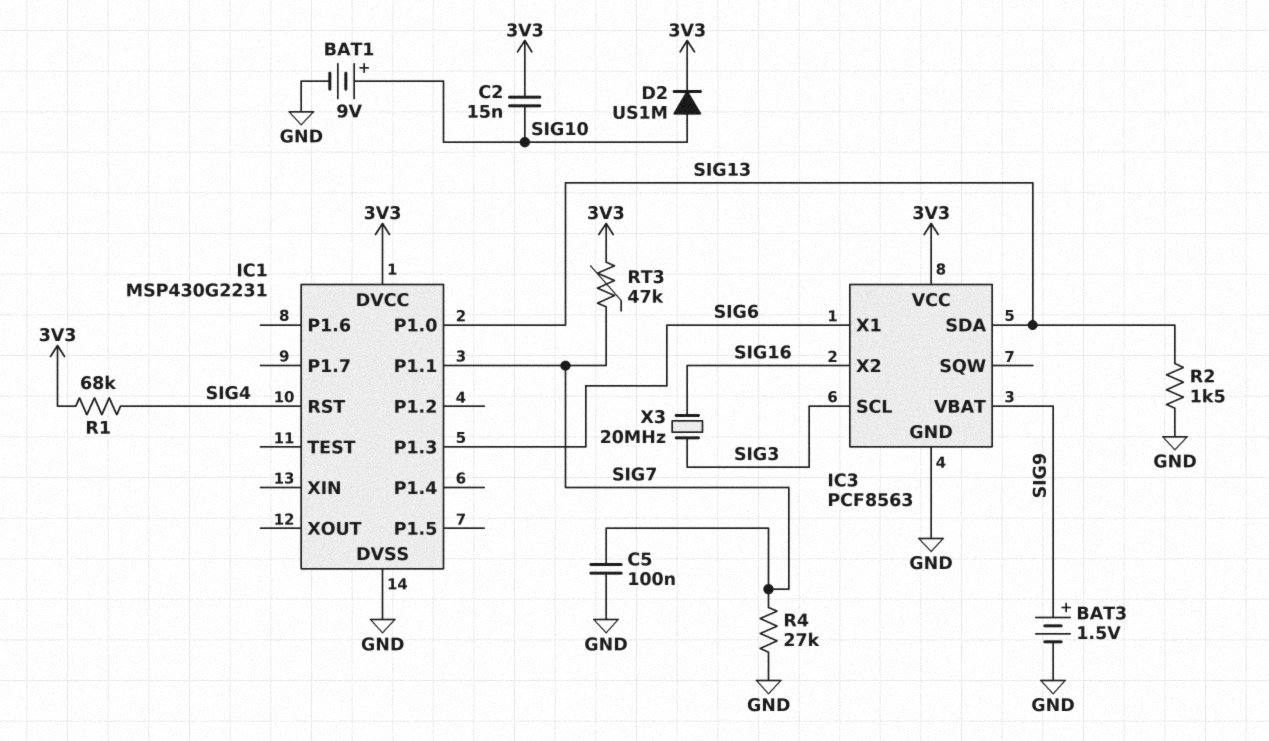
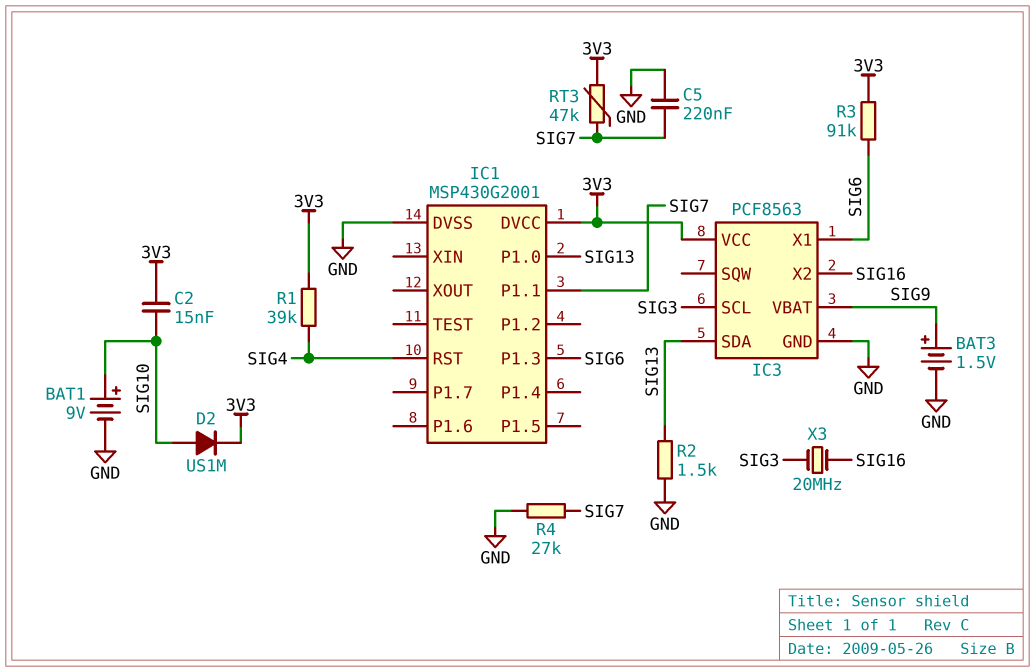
C5: 100nF (GND, SIG7) -> 220nF (GND, SIG7)
IC1: MSP430G2231 -> MSP430G2001
R1: 68k (3V3, SIG4) -> 39k (3V3, SIG4)
R3: none -> 91k (3V3, SIG6)

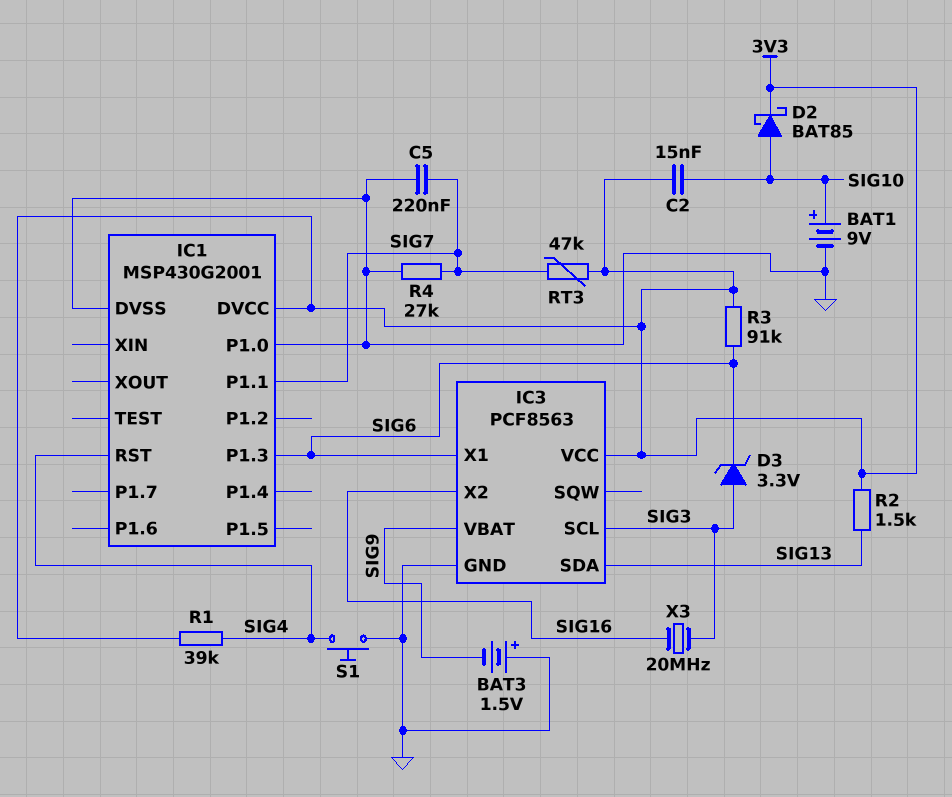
BAT3: 1.5V (plus SIG9, minus GND) -> 1.5V (plus GND, minus SIG9)
D2: diode US1M (A SIG10, K 3V3) -> schottky BAT85 (A SIG10, K 3V3)
D3: none -> zener 3.3V (A SIG3, K SIG6)
IC1 pin P1.0: SIG13 -> GND
R2: 1.5k (GND, SIG13) -> 1.5k (3V3, SIG13)
S1: none -> button (GND, SIG4)

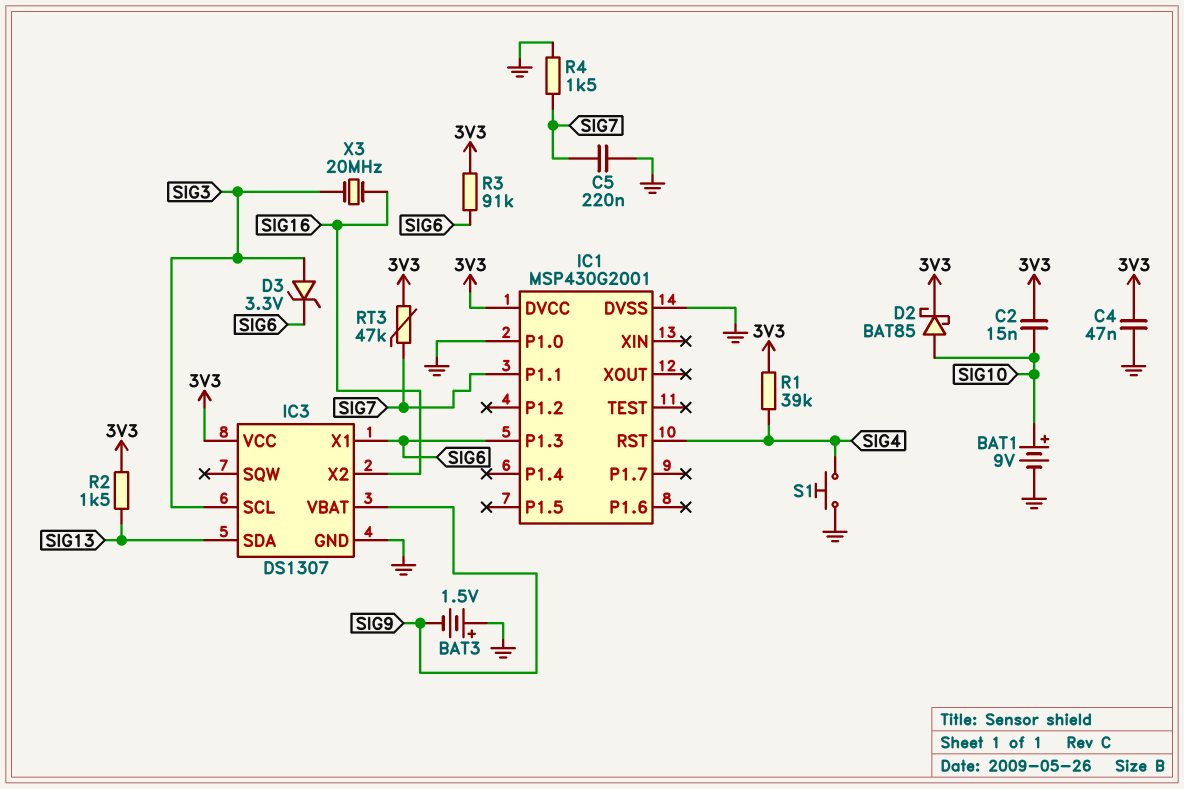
C4: none -> 47nF (3V3, GND)
IC3: PCF8563 -> DS1307
R4: 27k (GND, SIG7) -> 1.5k (GND, SIG7)

